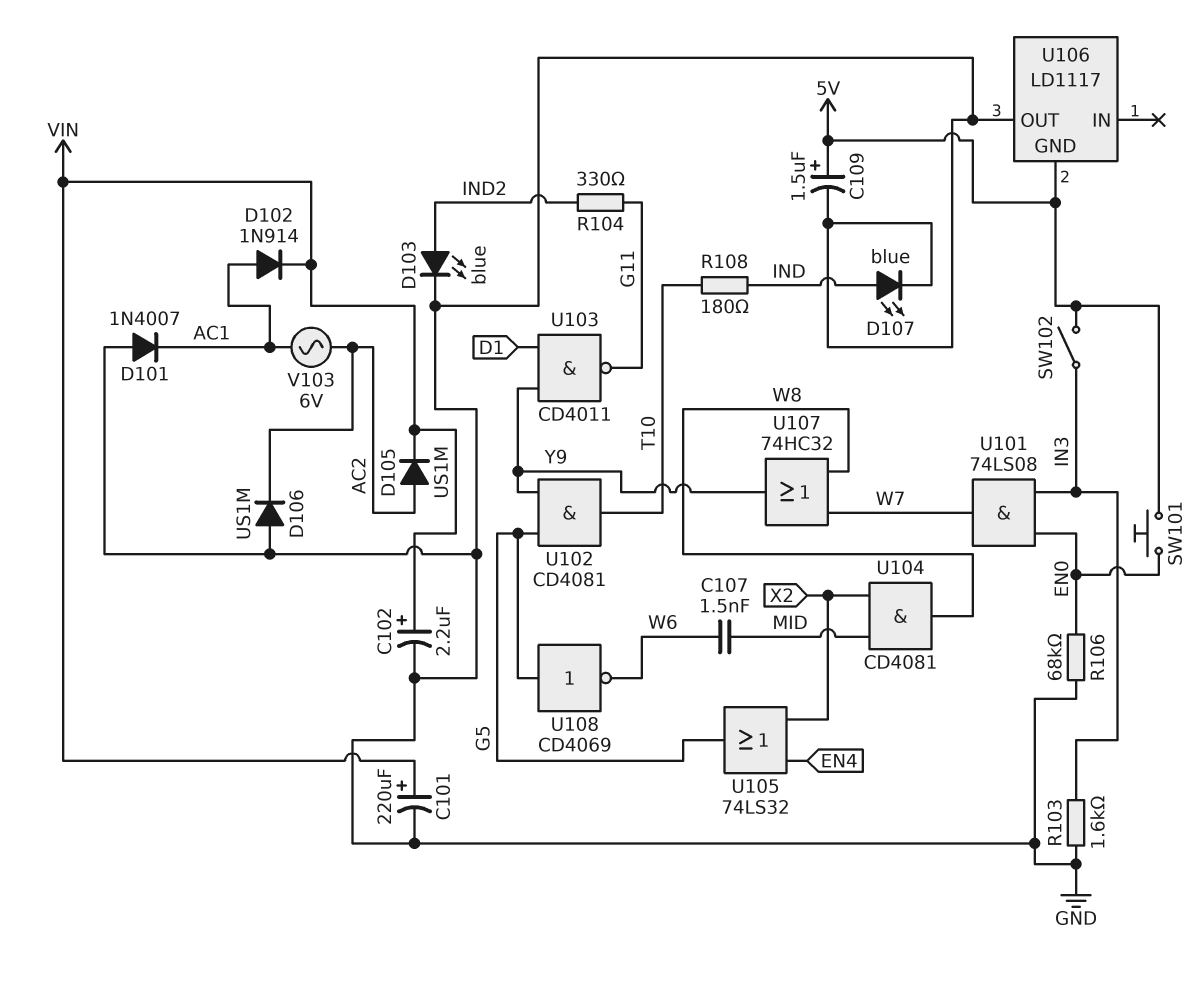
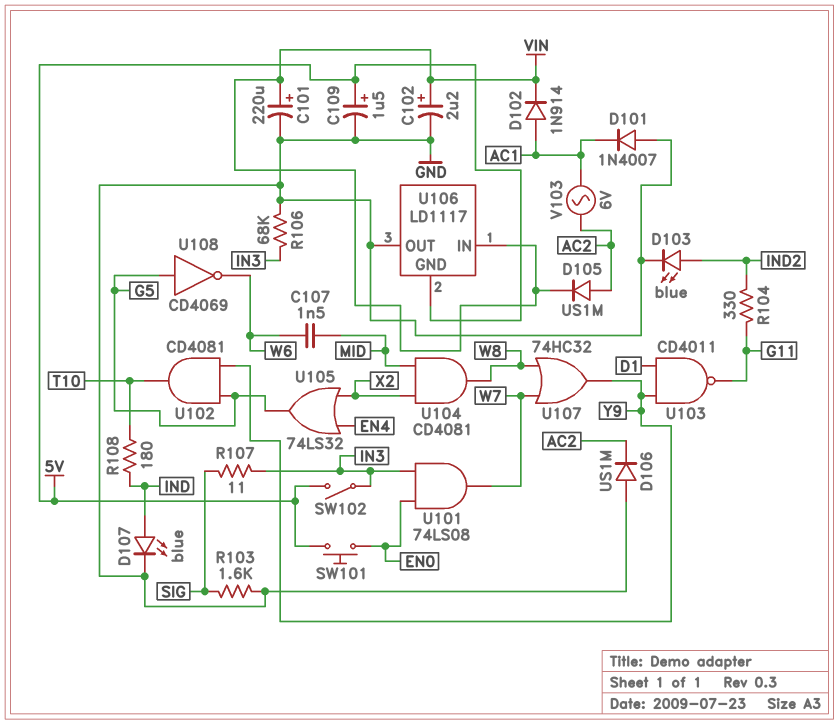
R103: 1.6k (GND, IN3) -> 1.6k (GND, SIG)
R106: 68k (EN0, GND) -> 68k (GND, IN3)
R107: none -> 11 (IN3, SIG)
U106 pin IN: none -> VIN

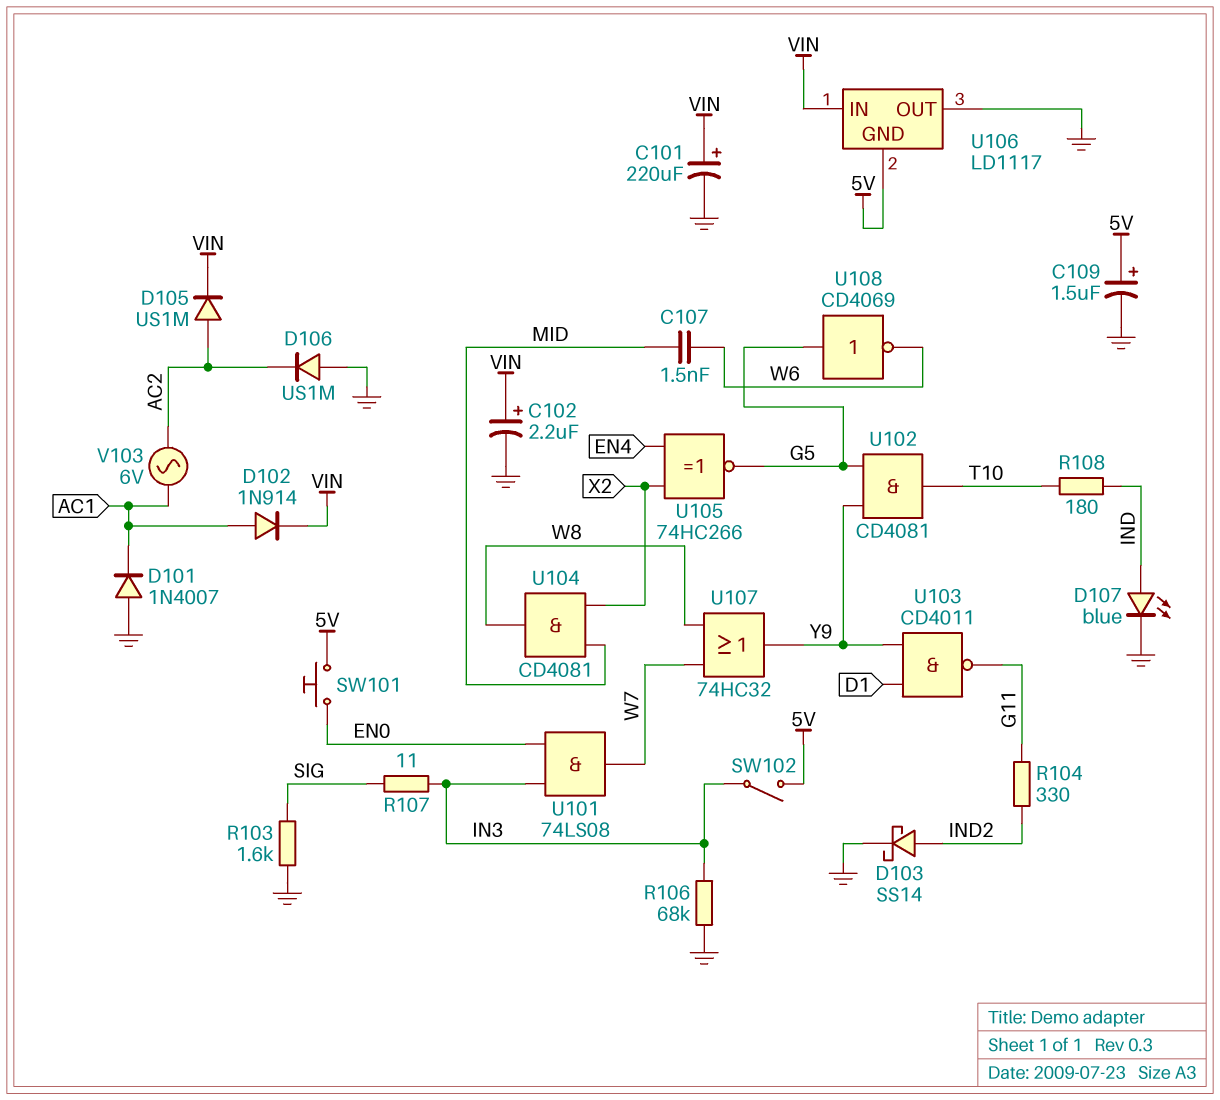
D103: LED blue (A IND2, K GND) -> schottky SS14 (A IND2, K GND)
U105: OR 74LS32 (in EN4, in X2, out G5) -> XNOR 74HC266 (in EN4, in X2, out G5)

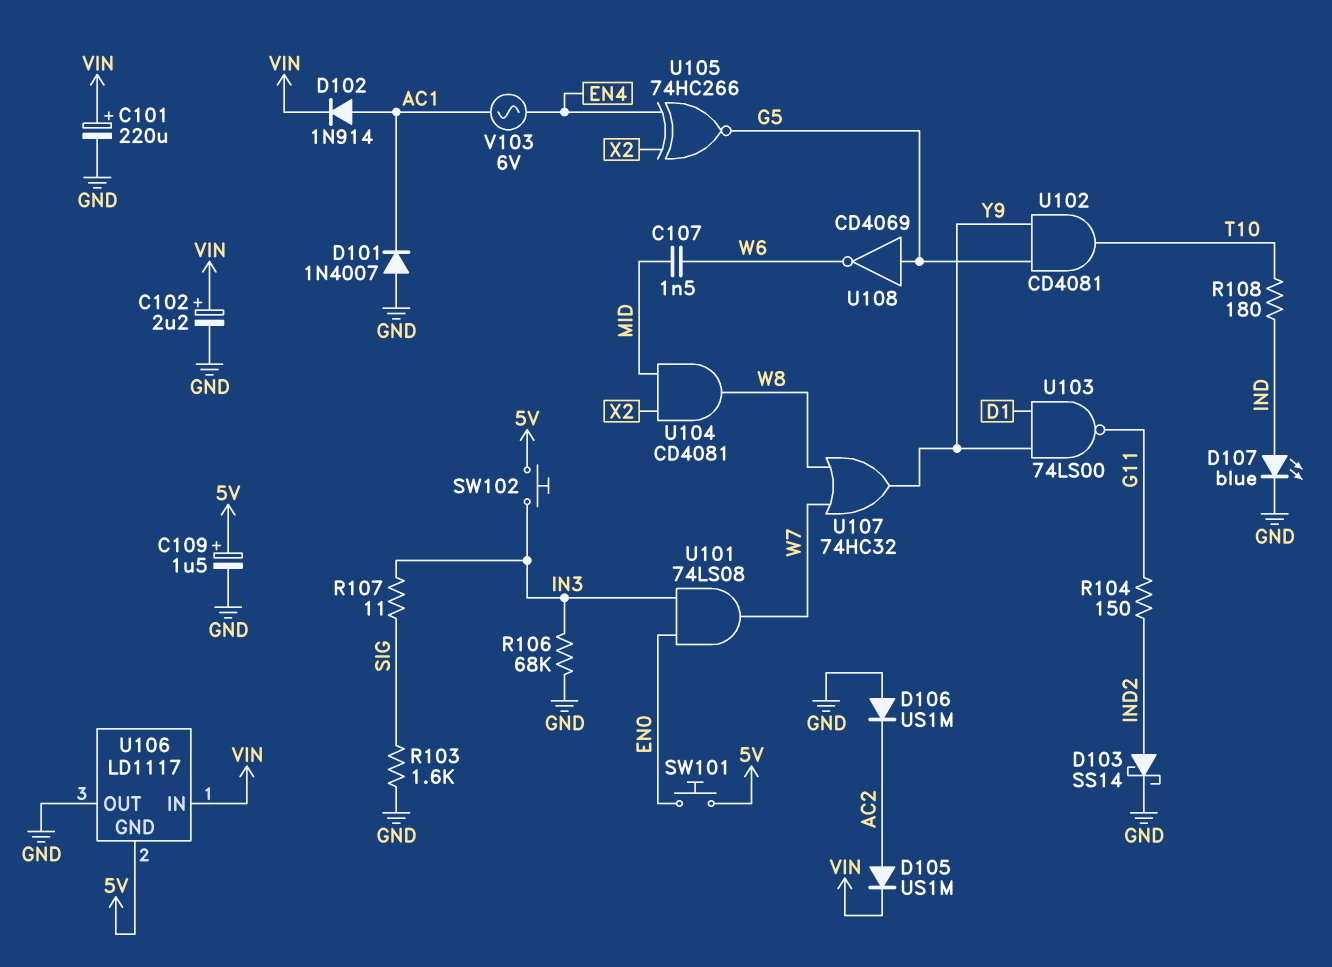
R104: 330 (G11, IND2) -> 150 (G11, IND2)
SW102: switch (5V, IN3) -> button (5V, IN3)
U103: NAND CD4011 (in D1, in Y9, out G11) -> NAND 74LS00 (in D1, in Y9, out G11)
V103: AC 6V (AC1, AC2) -> AC 6V (AC1, EN4)

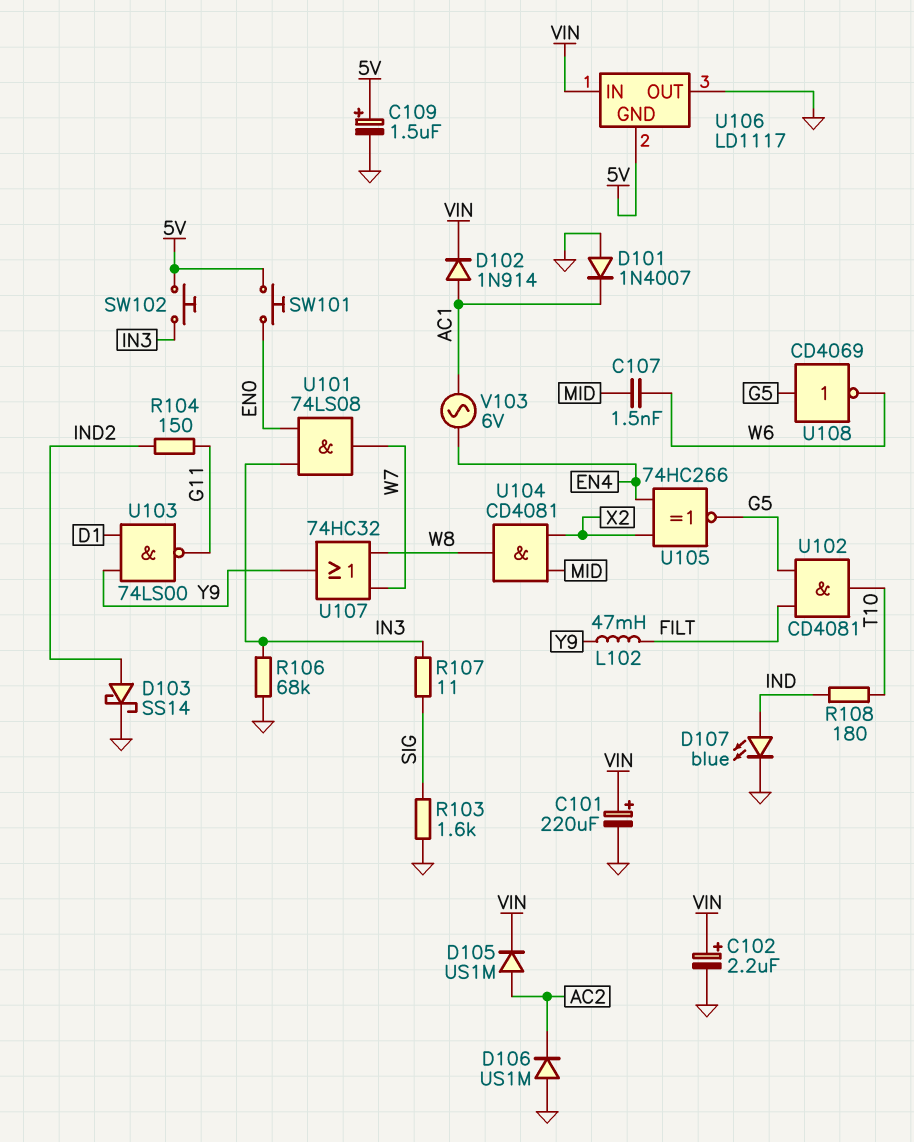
L102: none -> 47mH (FILT, Y9)
U102: AND CD4081 (in G5, in Y9, out T10) -> AND CD4081 (in FILT, in G5, out T10)

